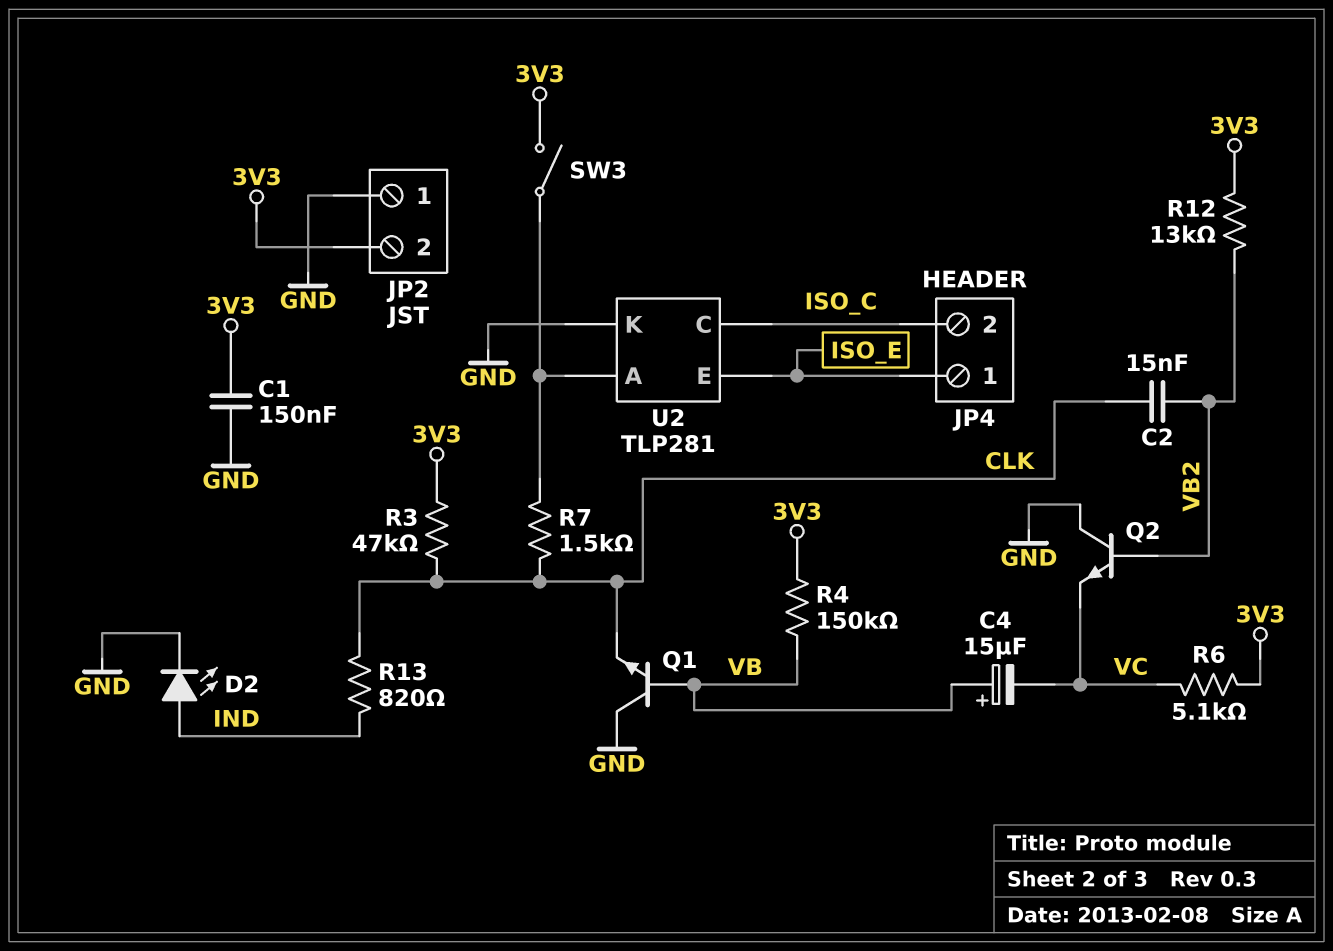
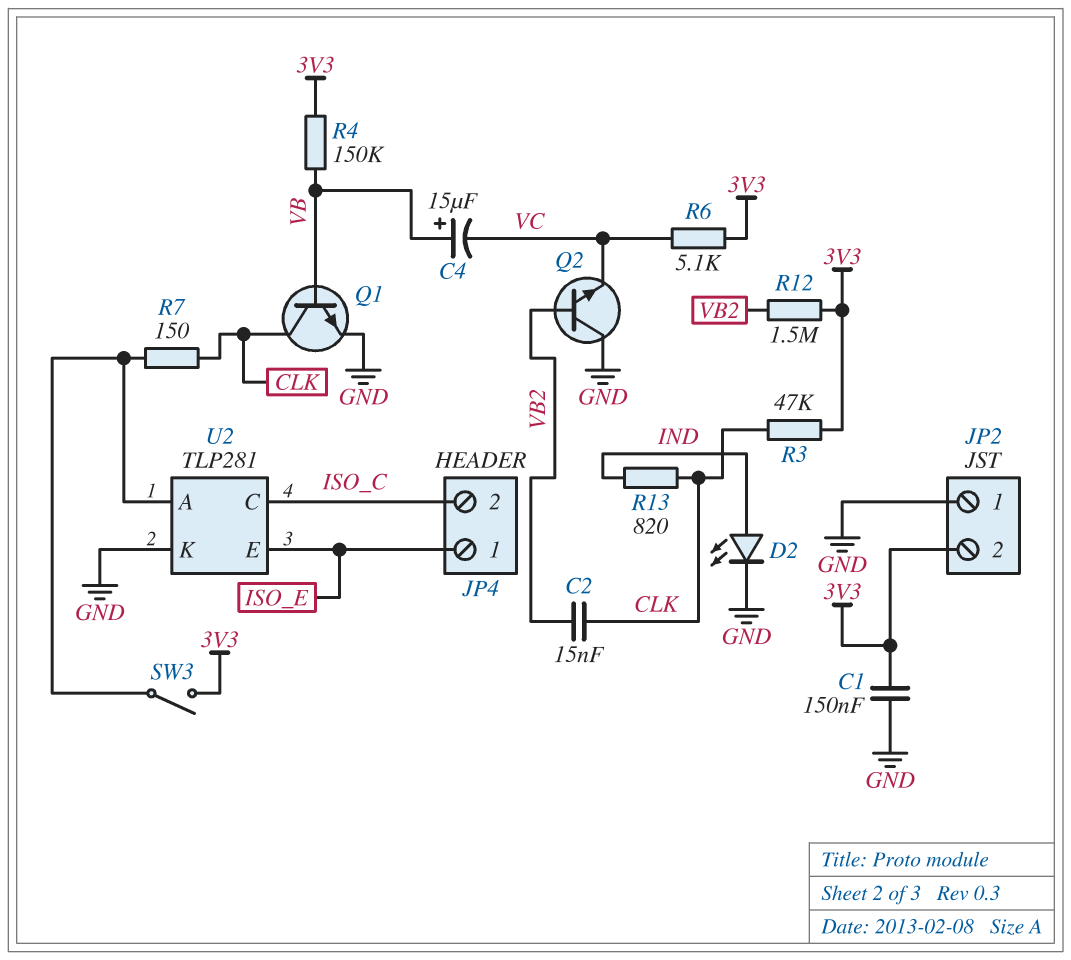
Q1: NPN (B VB, C GND, E CLK) -> NPN (B VB, C CLK, E GND)
R7: 1.5k (CLK, U2/A) -> 150 (CLK, U2/A)
R12: 13k (3V3, VB2) -> 1.5M (3V3, VB2)

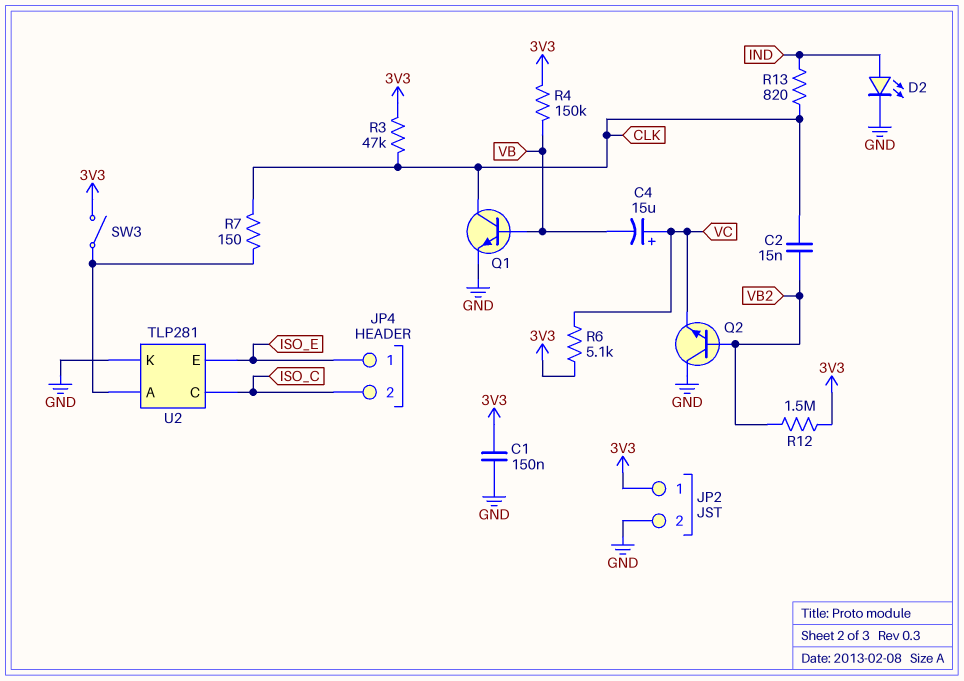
C4: 15uF (plus VB, minus VC) -> 15uF (plus VC, minus VB)
JP2 pin 1: GND -> 3V3
JP2 pin 2: 3V3 -> GND

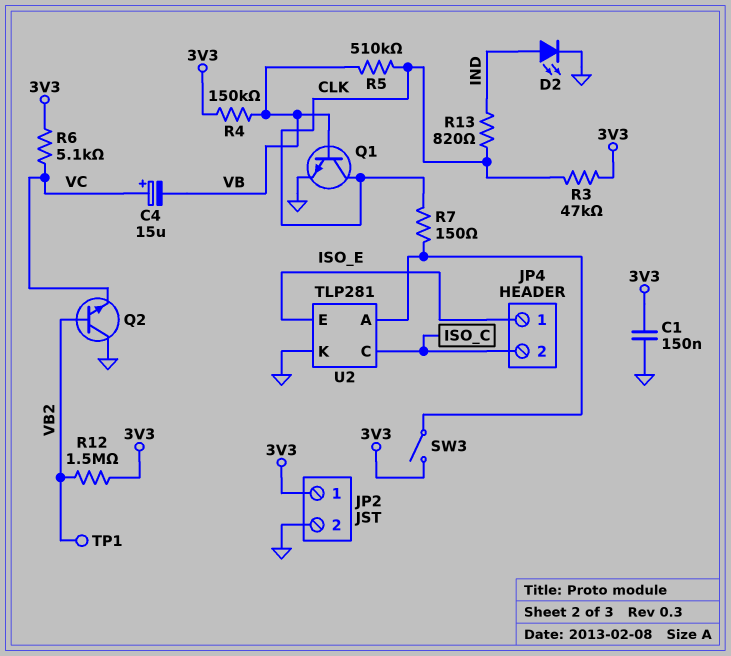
C2: 15nF (CLK, VB2) -> none
R5: none -> 510k (CLK, VB)
TP1: none -> test point (VB2)

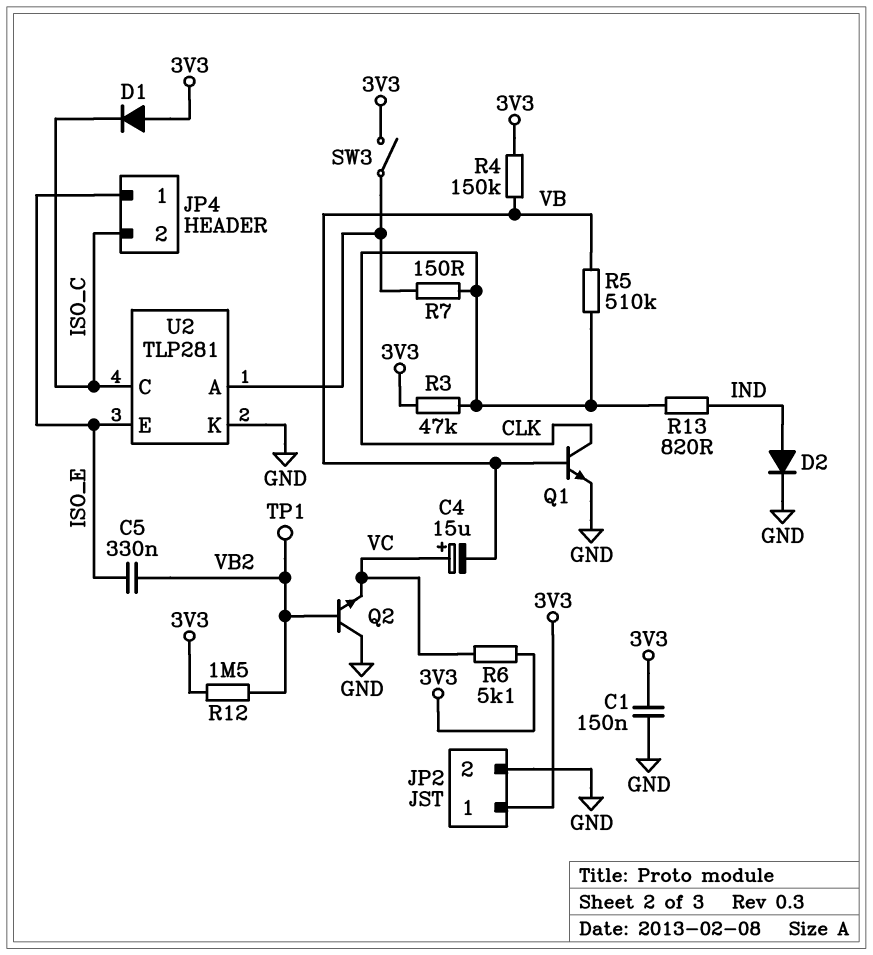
C5: none -> 330nF (ISO_E, VB2)
D1: none -> diode (A 3V3, K ISO_C)
D2: LED (A IND, K GND) -> diode (A IND, K GND)

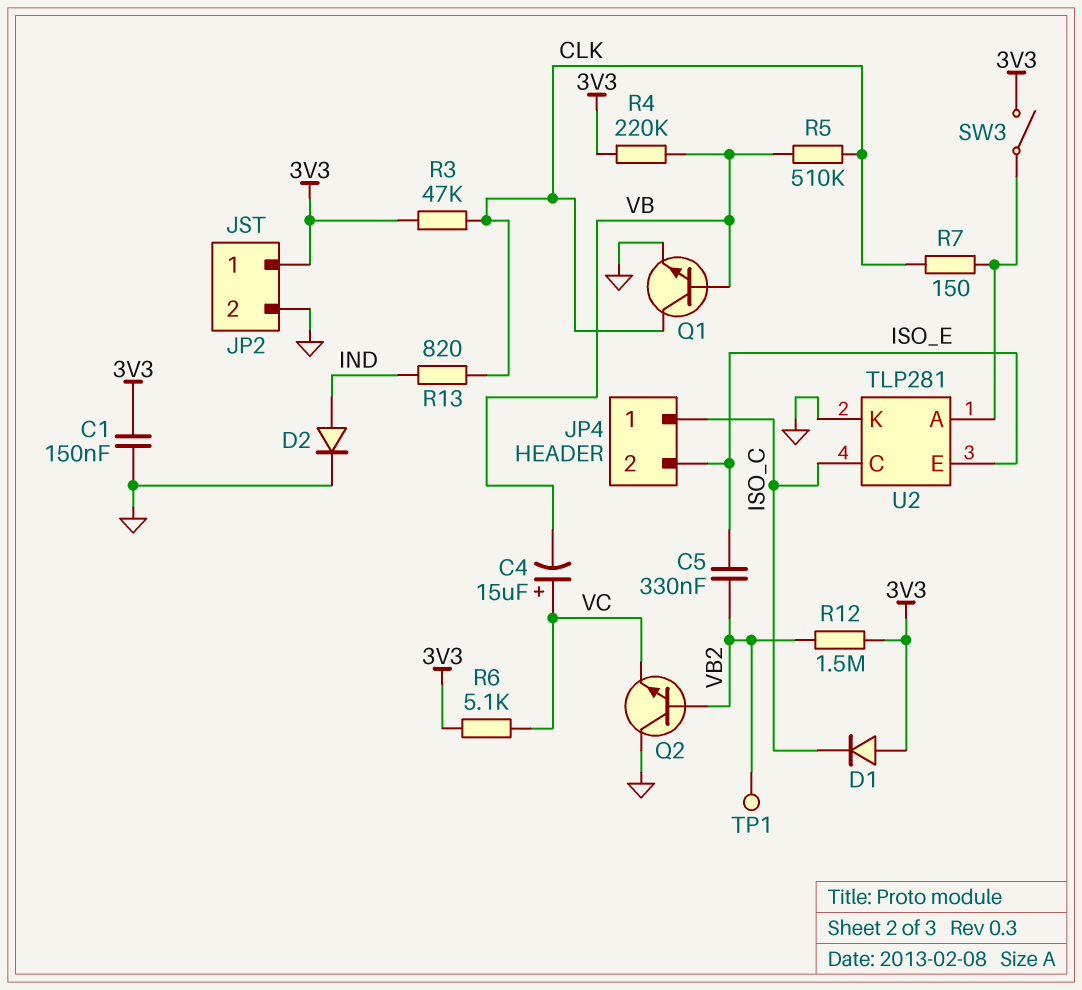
JP4 pin 1: ISO_E -> ISO_C
JP4 pin 2: ISO_C -> ISO_E
R4: 150k (3V3, VB) -> 220k (3V3, VB)

